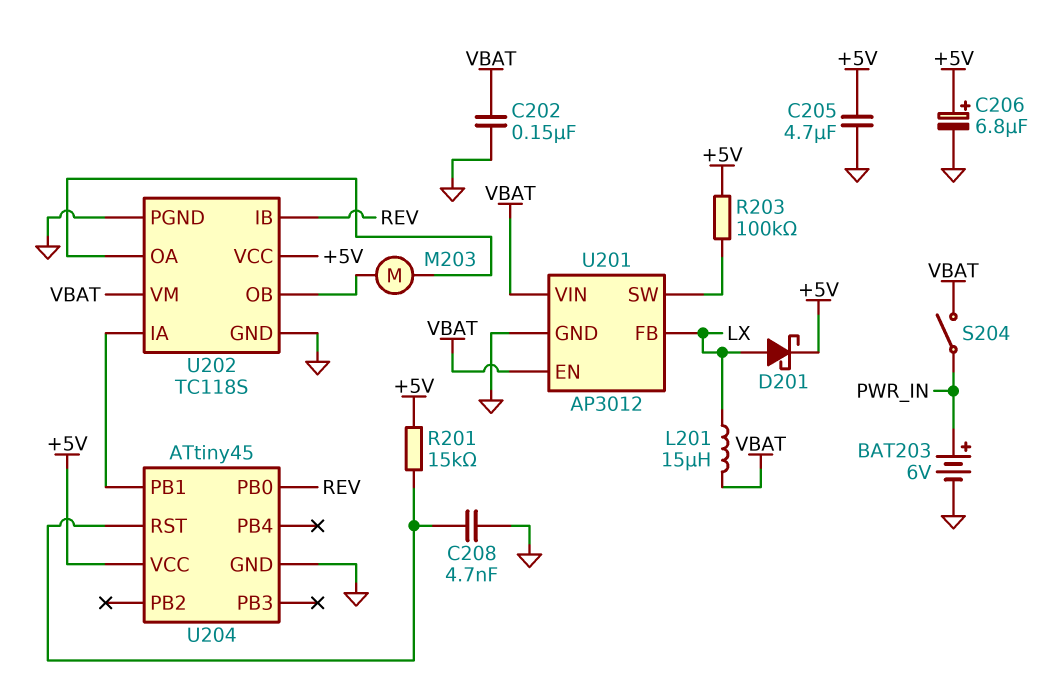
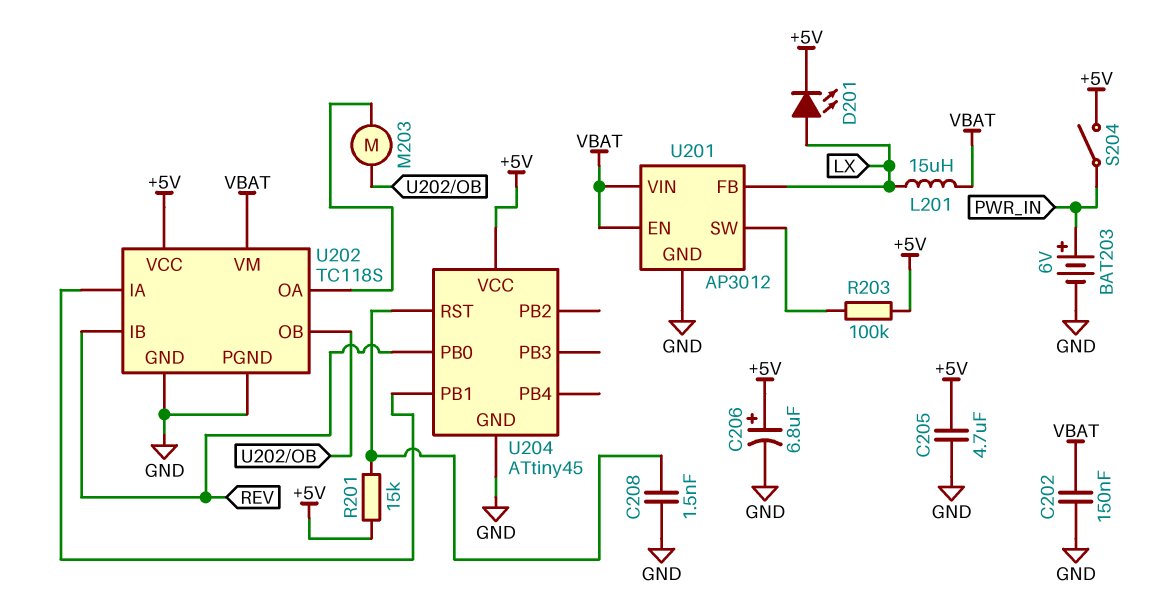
C208: 4.7nF (GND, U204/RST) -> 1.5nF (GND, U204/RST)
D201: schottky (A LX, K +5V) -> LED (A LX, K +5V)
S204: switch (PWR_IN, VBAT) -> switch (+5V, PWR_IN)

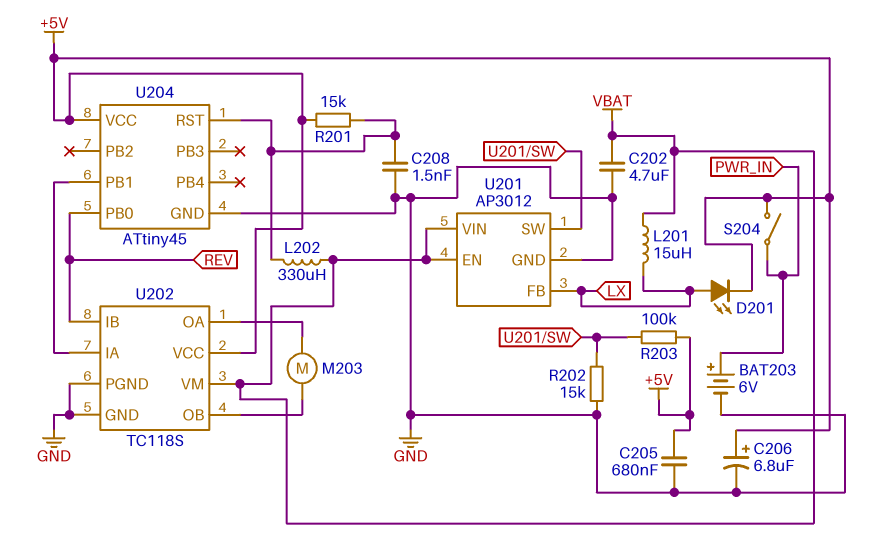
C202: 150nF (GND, VBAT) -> 4.7uF (GND, VBAT)
C205: 4.7uF (+5V, GND) -> 680nF (+5V, GND)
L202: none -> 330uH (U204/RST, VBAT)
R202: none -> 15k (GND, U201/SW)

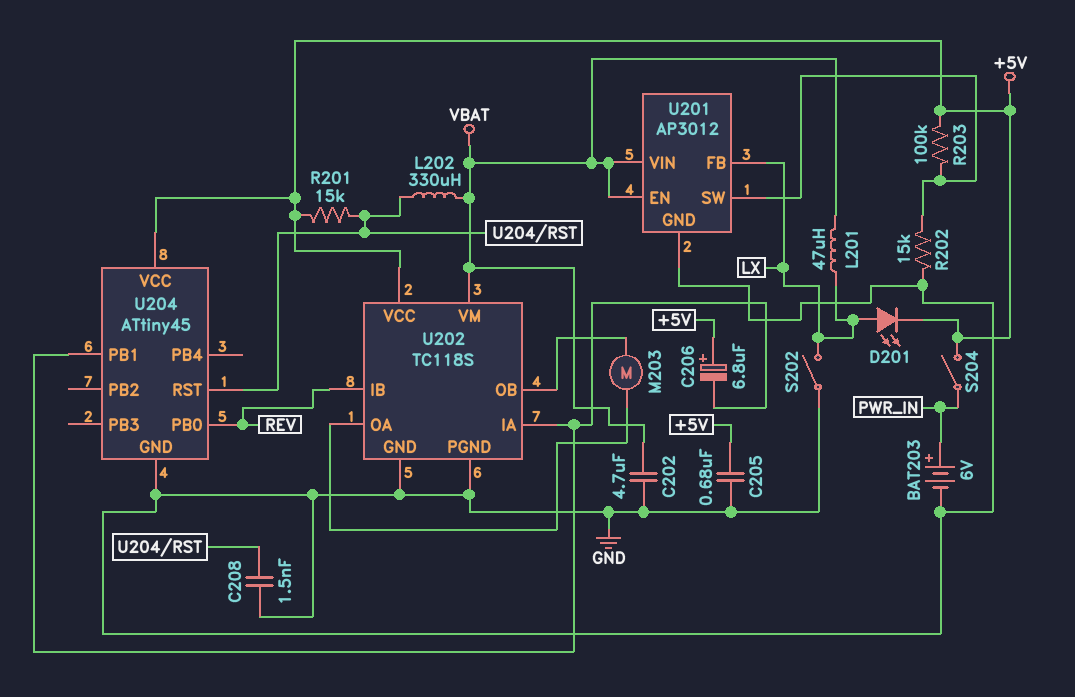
C206: 6.8uF (plus +5V, minus GND) -> 6.8uF (plus +5V, minus U202/IA)
L201: 15uH (LX, VBAT) -> 47uH (LX, VBAT)
S202: none -> switch (GND, LX)

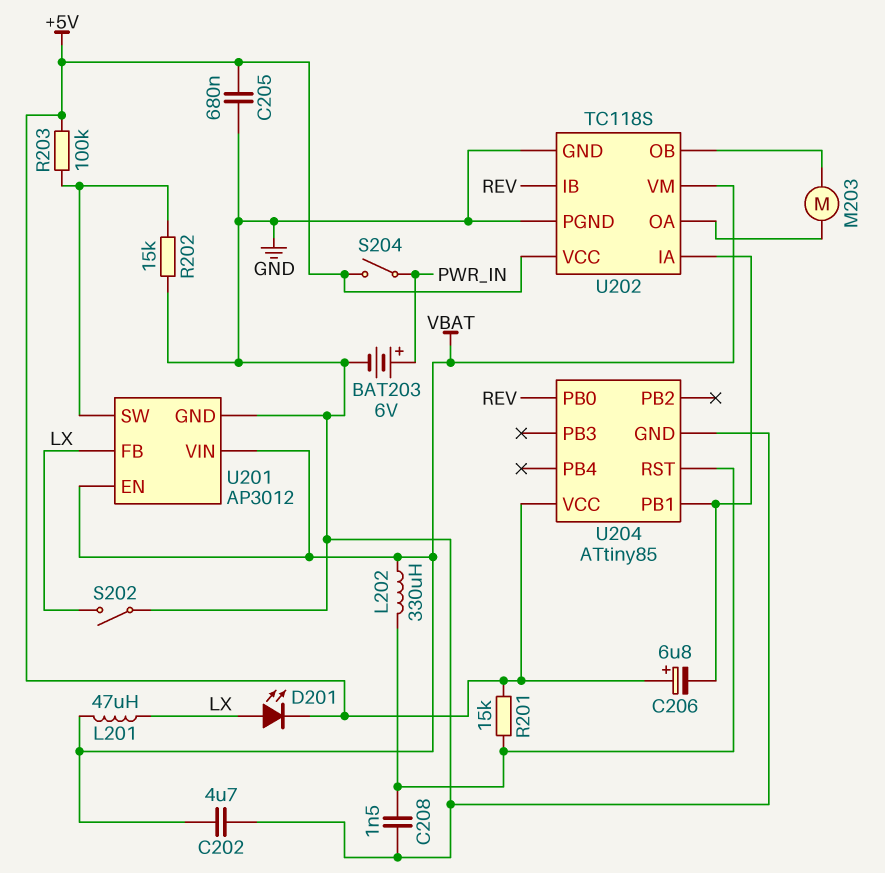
U204: ATtiny45 -> ATtiny85

